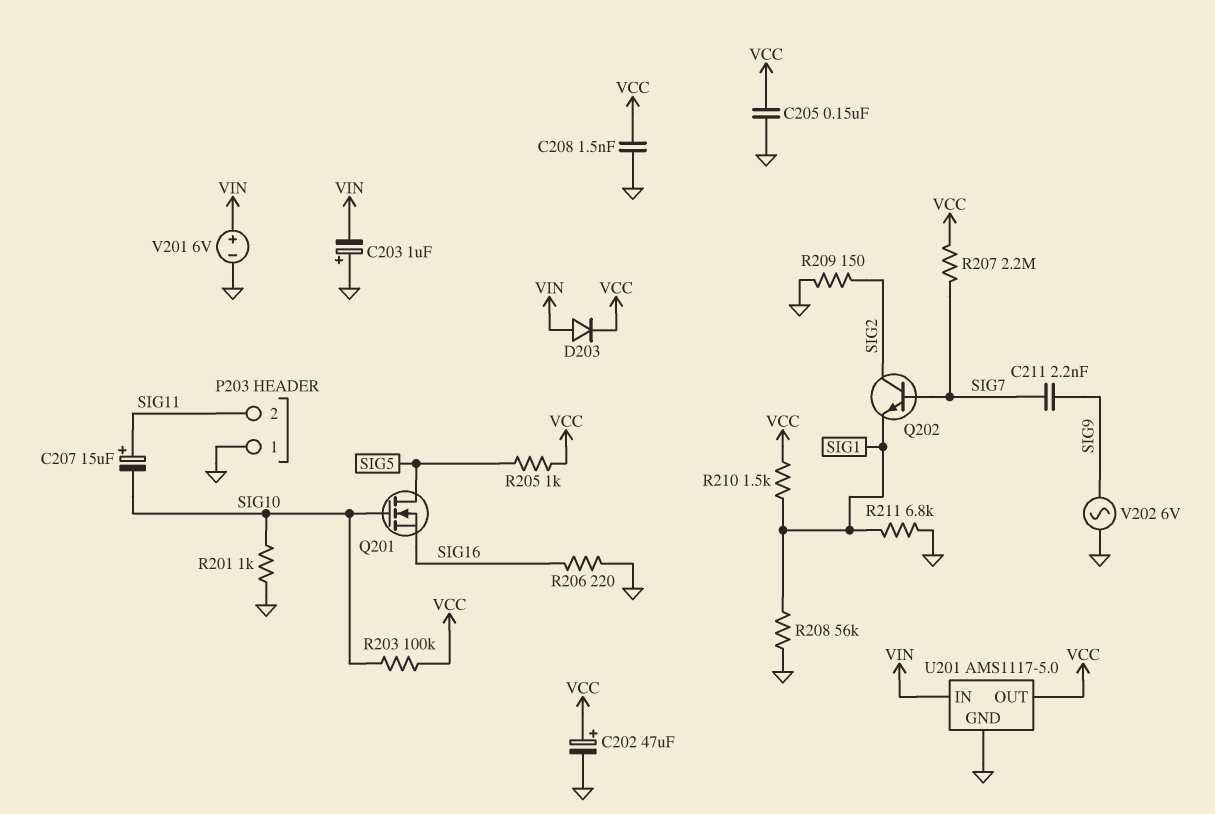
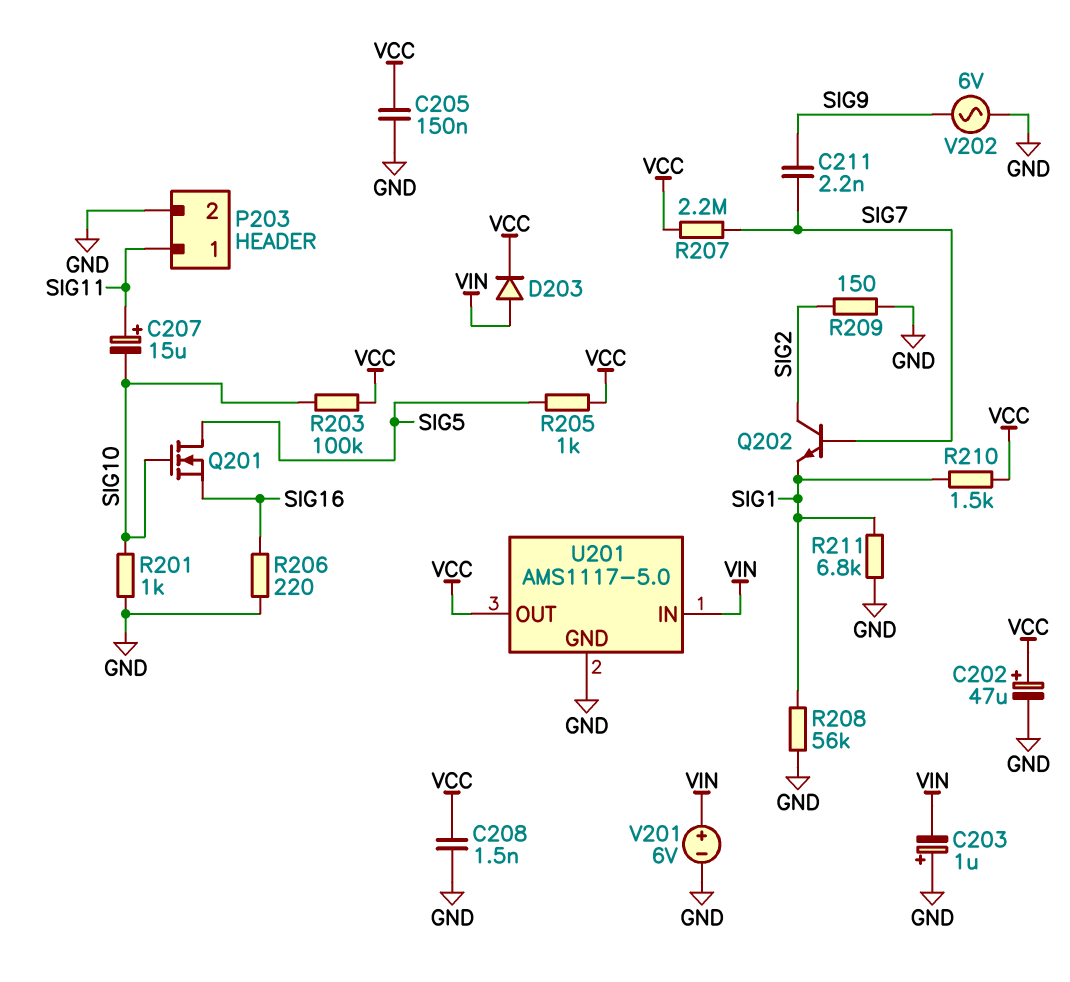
P203 pin 1: GND -> SIG11
P203 pin 2: SIG11 -> GND

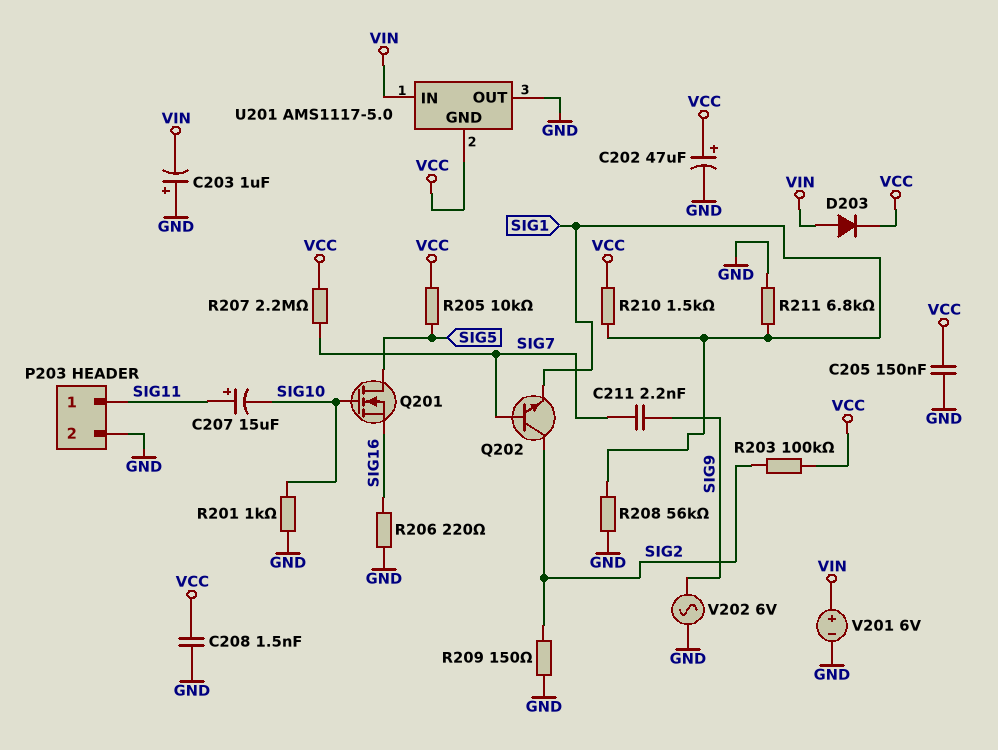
R203: 100k (SIG10, VCC) -> 100k (SIG2, VCC)
R205: 1k (SIG5, VCC) -> 10k (SIG5, VCC)
U201 pin GND: GND -> VCC
U201 pin OUT: VCC -> GND

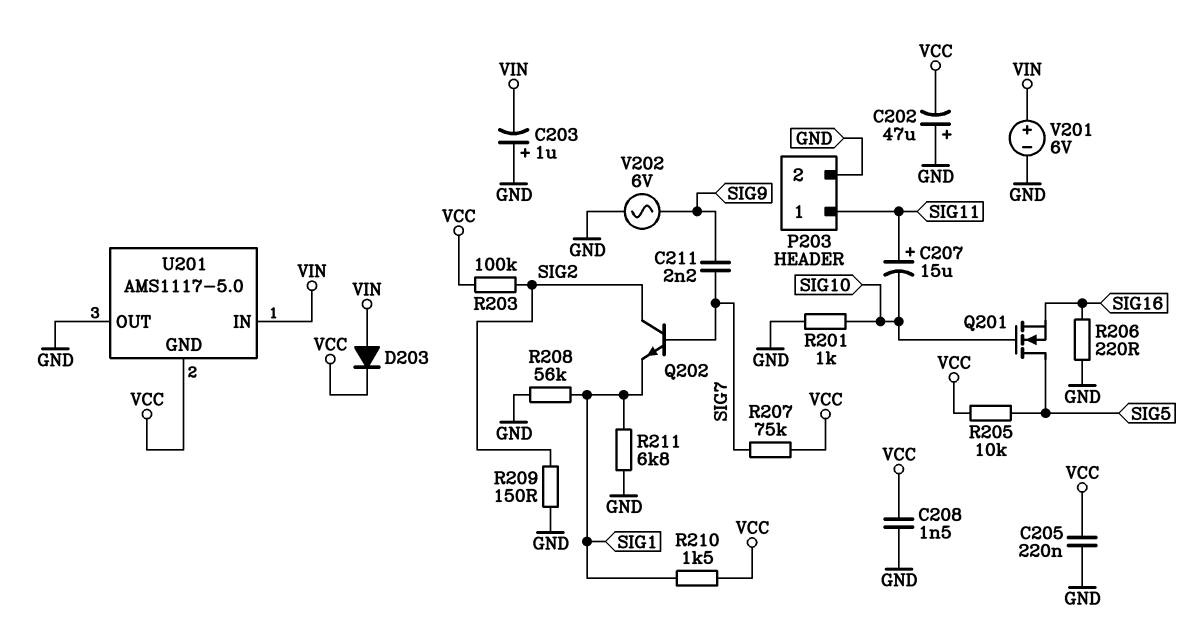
C202: 47uF (plus VCC, minus GND) -> 47uF (plus GND, minus VCC)
C205: 150nF (GND, VCC) -> 220nF (GND, VCC)
R207: 2.2M (SIG7, VCC) -> 75k (SIG7, VCC)

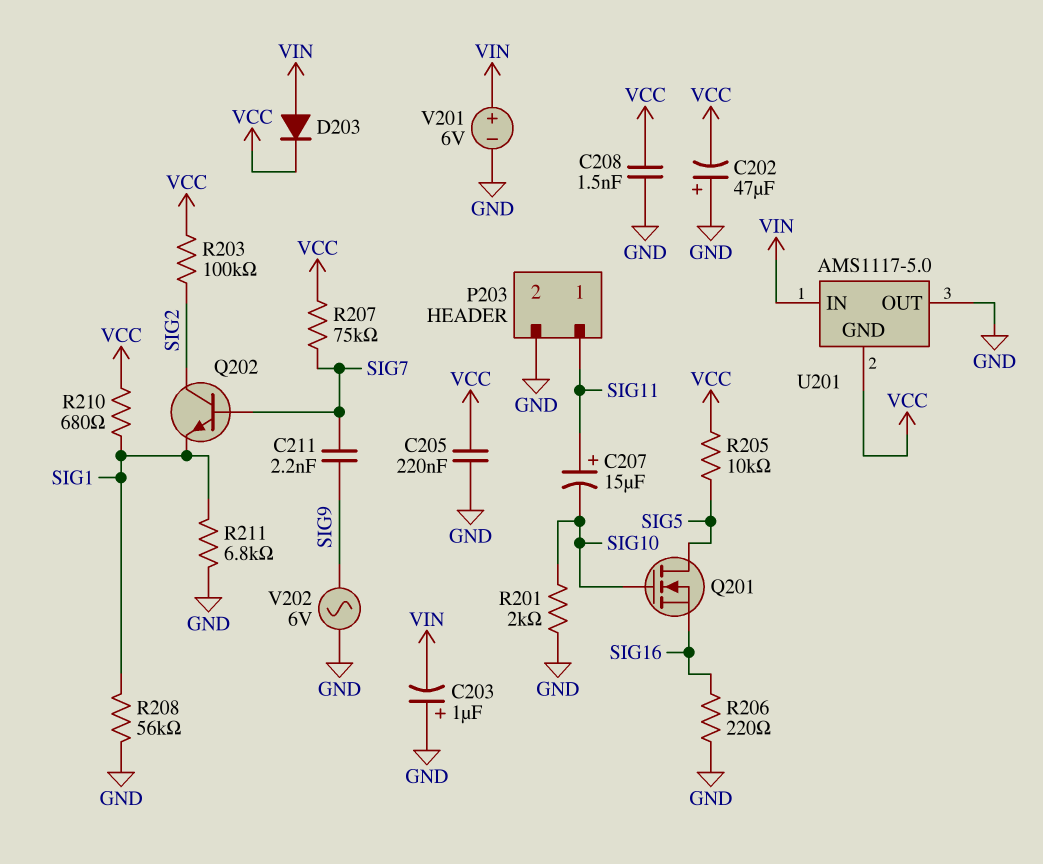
R201: 1k (GND, SIG10) -> 2k (GND, SIG10)
R209: 150 (GND, SIG2) -> none
R210: 1.5k (SIG1, VCC) -> 680 (SIG1, VCC)

